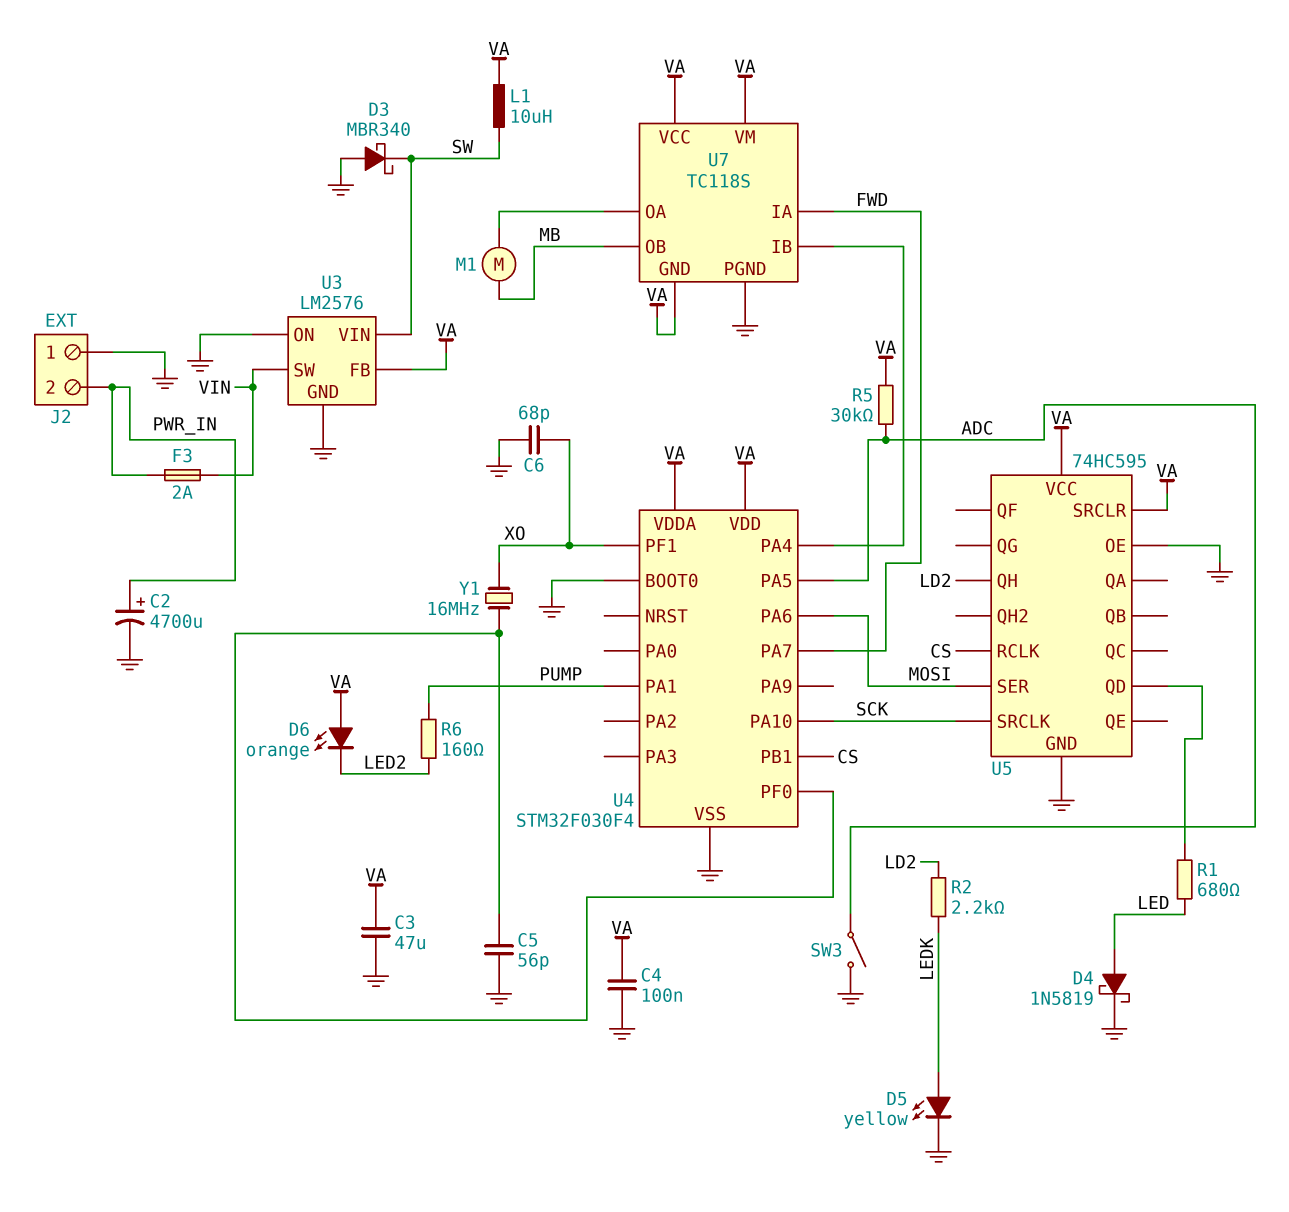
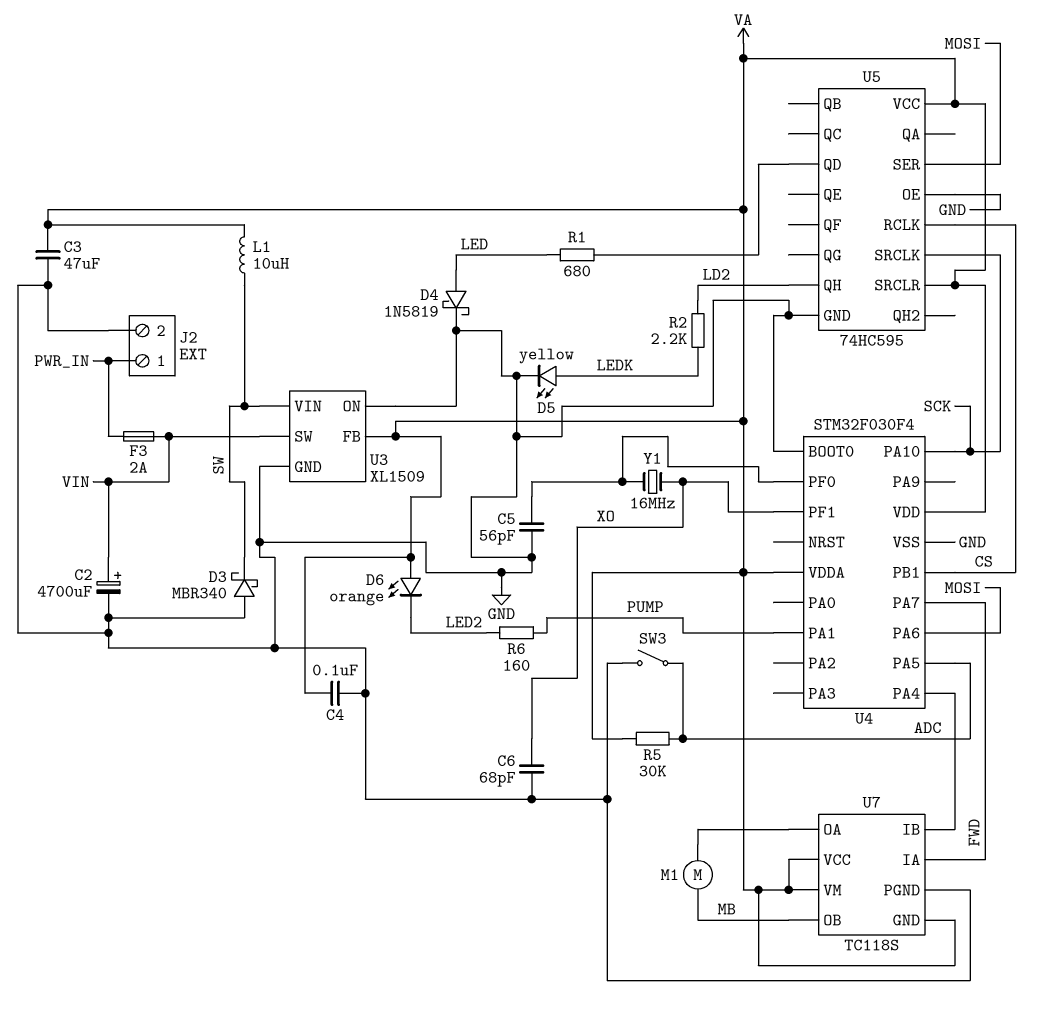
C2: 4700uF (plus PWR_IN, minus GND) -> 4700uF (plus VIN, minus GND)
J2 pin 1: GND -> PWR_IN
J2 pin 2: PWR_IN -> GND
U3: LM2576 -> XL1509

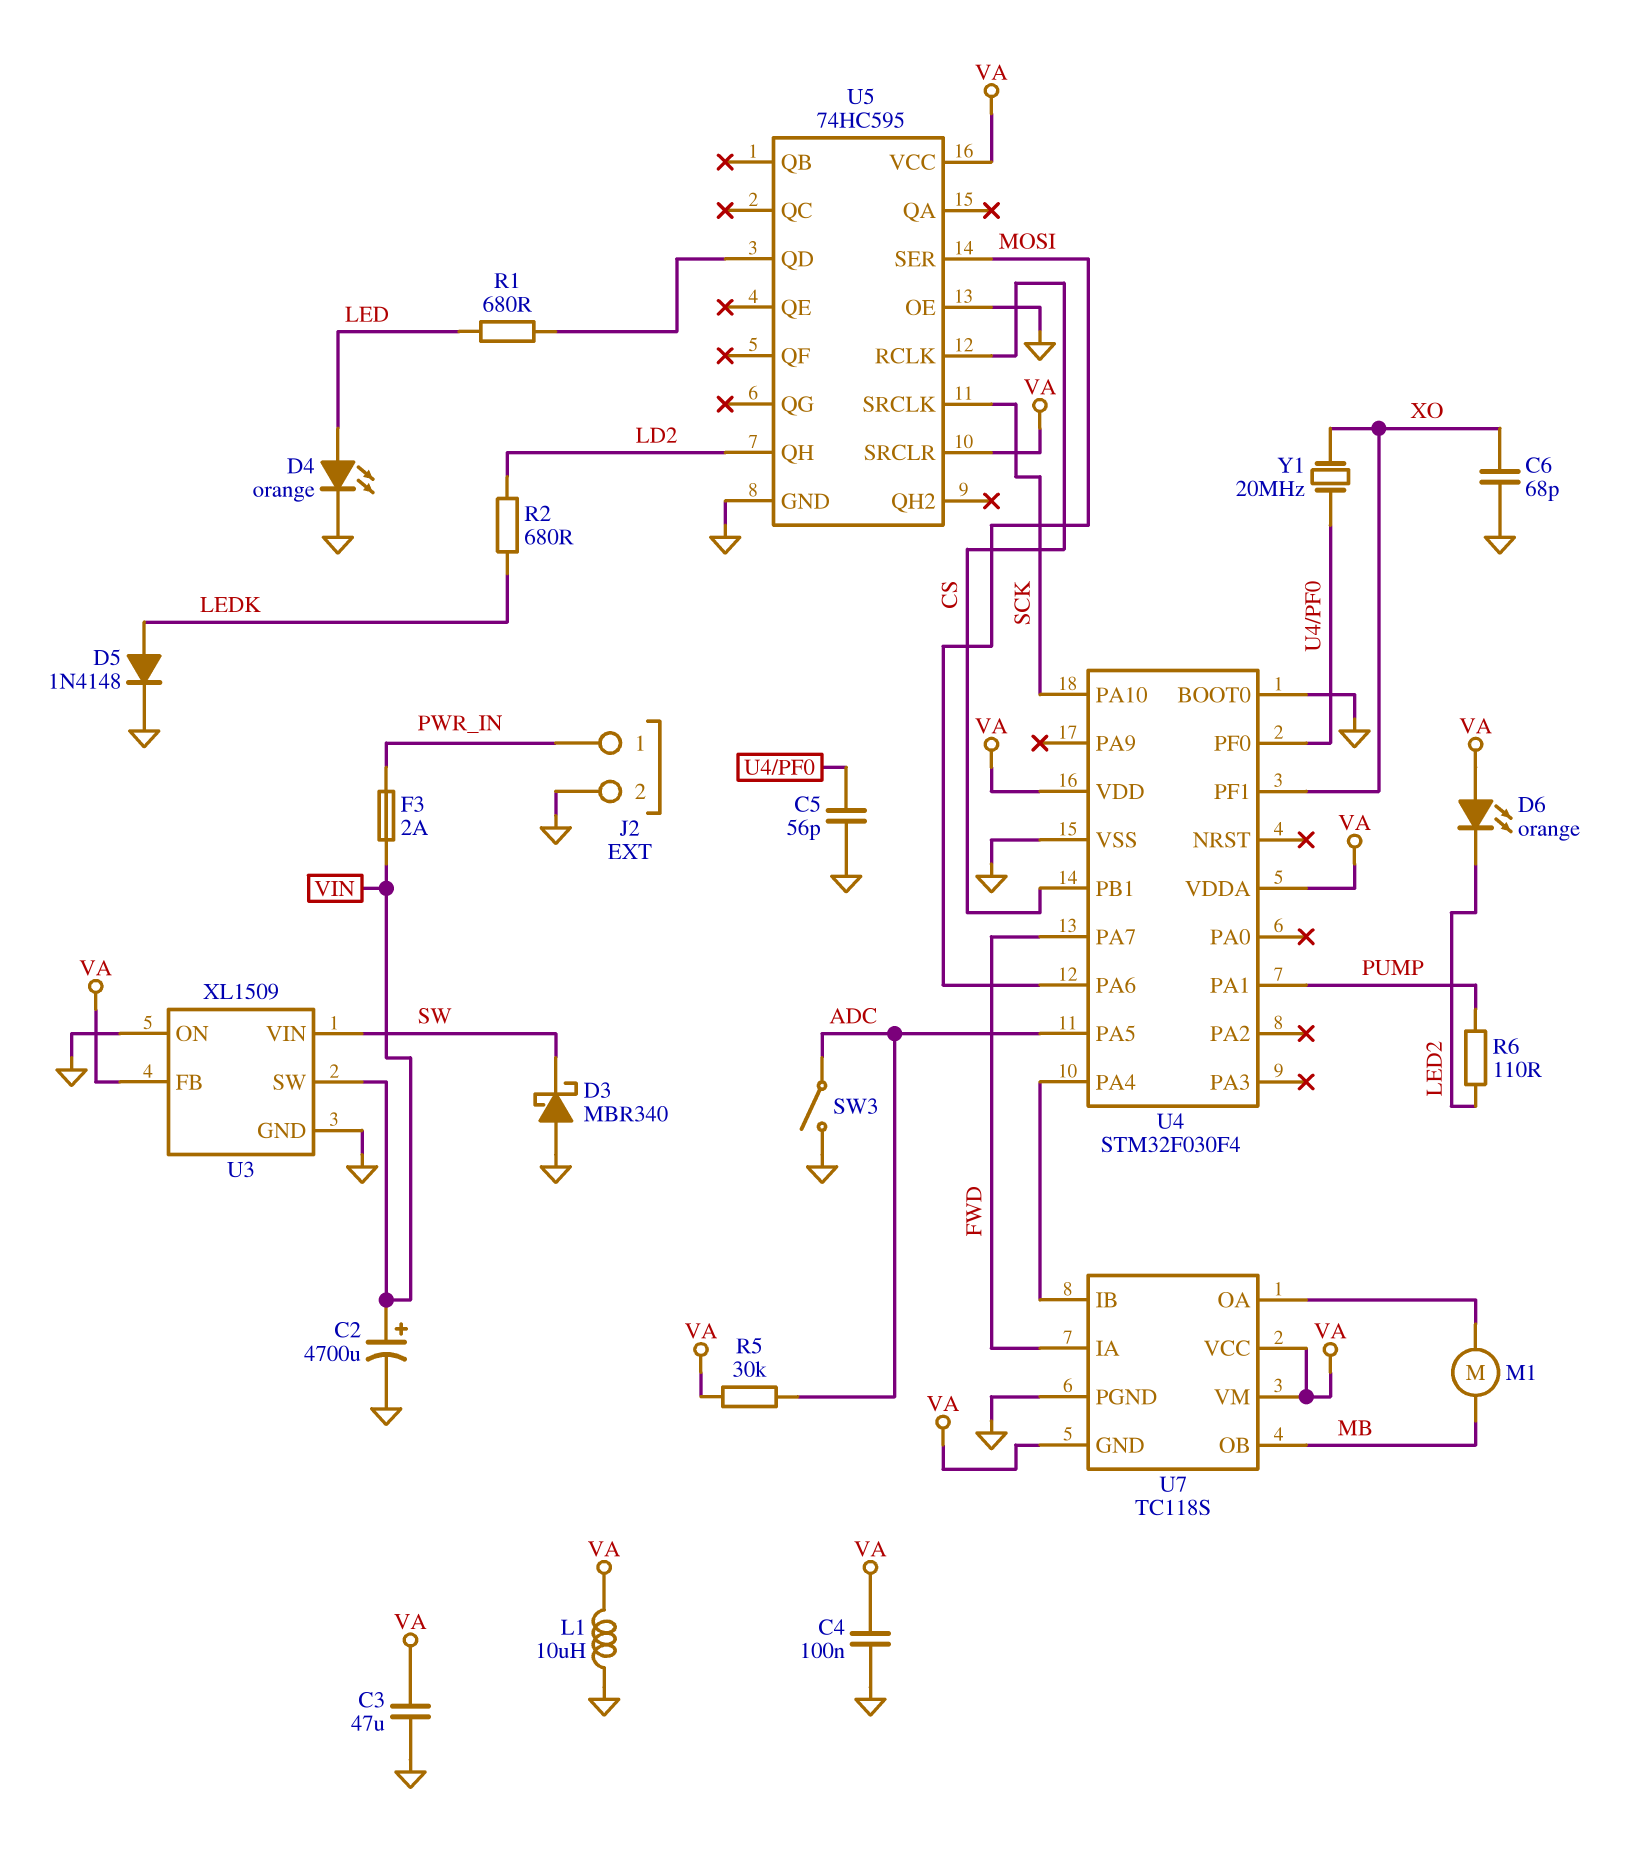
D4: schottky 1N5819 (A LED, K GND) -> LED orange (A LED, K GND)
D5: LED yellow (A LEDK, K GND) -> diode 1N4148 (A LEDK, K GND)
L1: 10uH (SW, VA) -> 10uH (GND, VA)
R2: 2.2k (LD2, LEDK) -> 680 (LD2, LEDK)
R6: 160 (LED2, PUMP) -> 110 (LED2, PUMP)
Y1: 16MHz (U4/PF0, XO) -> 20MHz (U4/PF0, XO)

